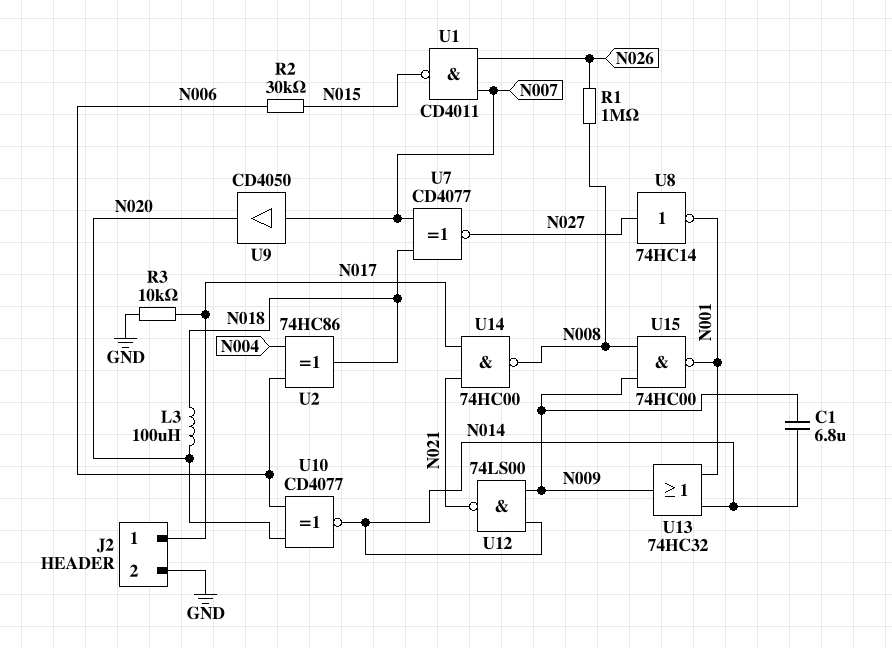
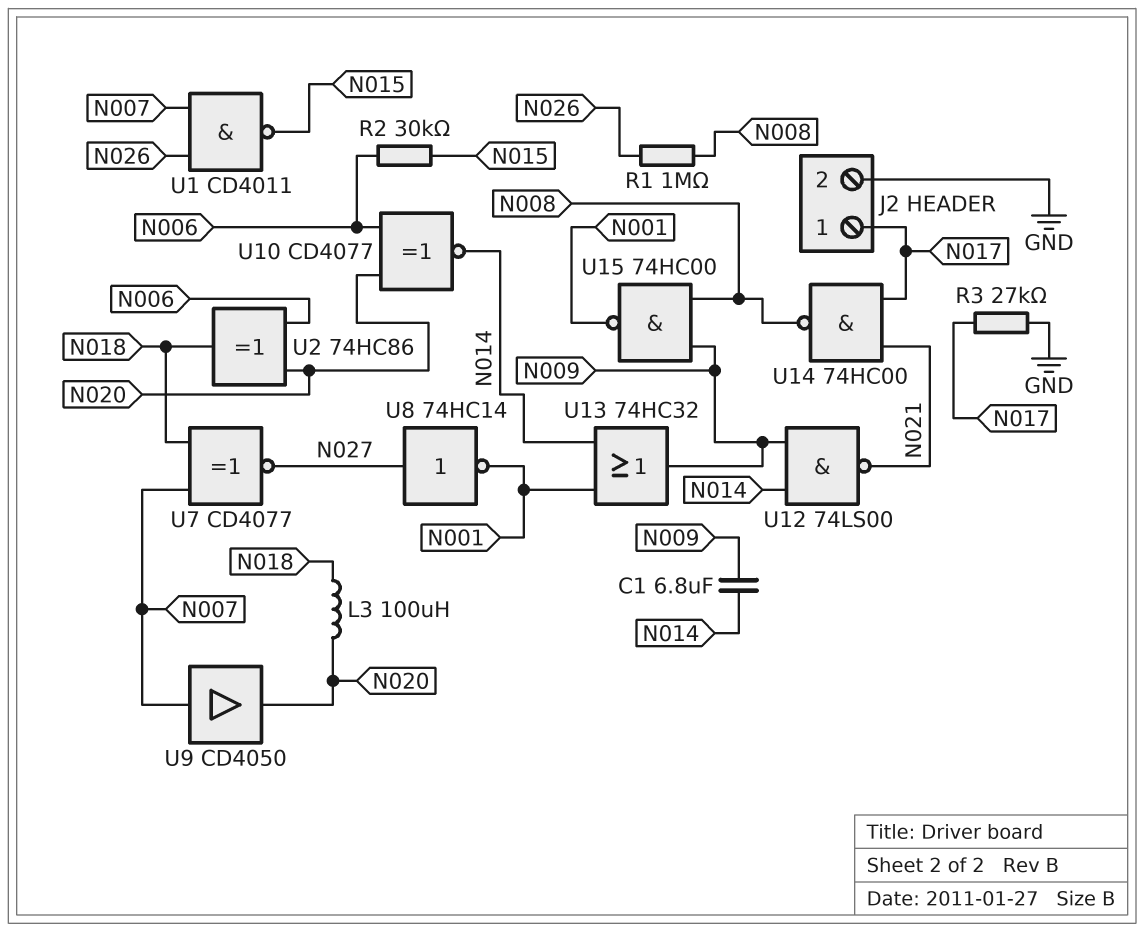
R3: 10k (GND, N017) -> 27k (GND, N017)
U2: XOR 74HC86 (in N004, in N006, out N018) -> XOR 74HC86 (in N006, in N020, out N018)

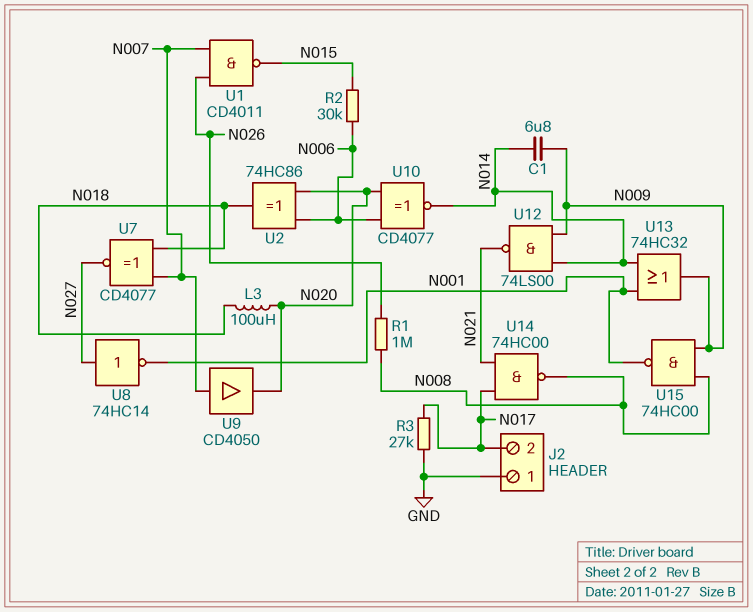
J2 pin 1: N017 -> GND
J2 pin 2: GND -> N017

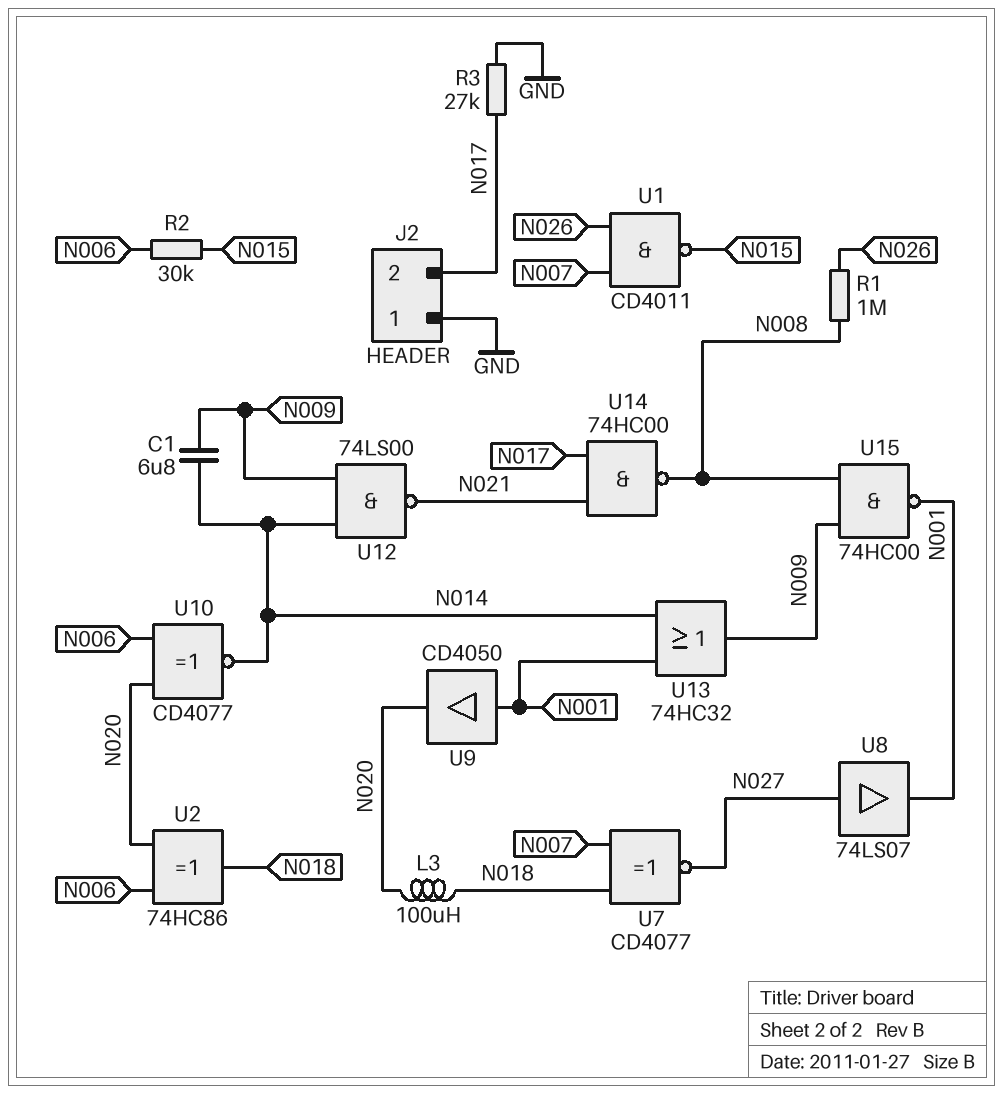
U8: NOT 74HC14 (in N027, out N001) -> buffer 74LS07 (in N027, out N001)
U9: buffer CD4050 (in N007, out N020) -> buffer CD4050 (in N001, out N020)

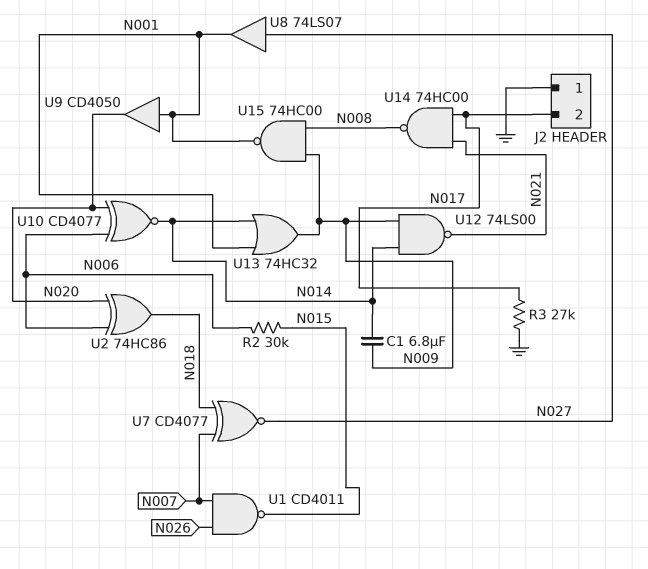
L3: 100uH (N018, N020) -> none
R1: 1M (N008, N026) -> none

